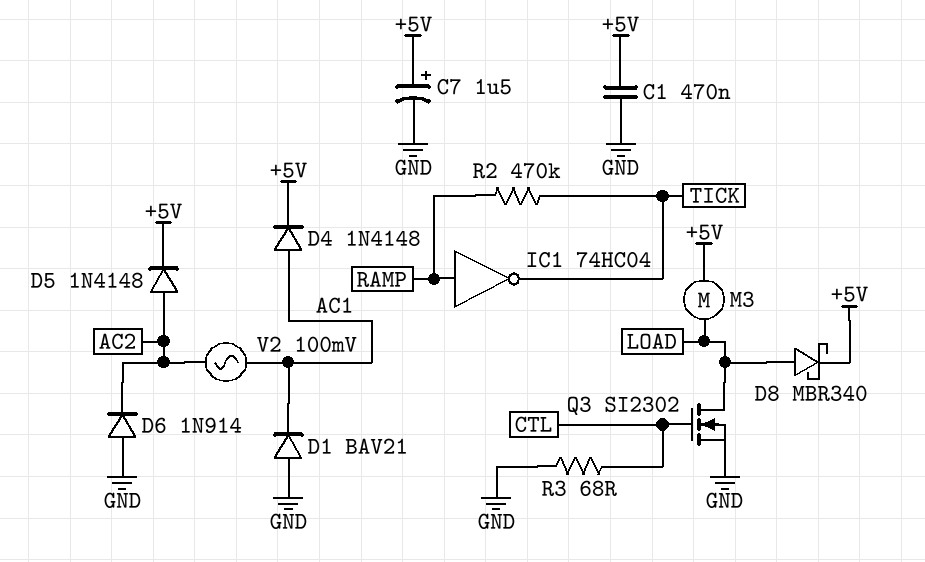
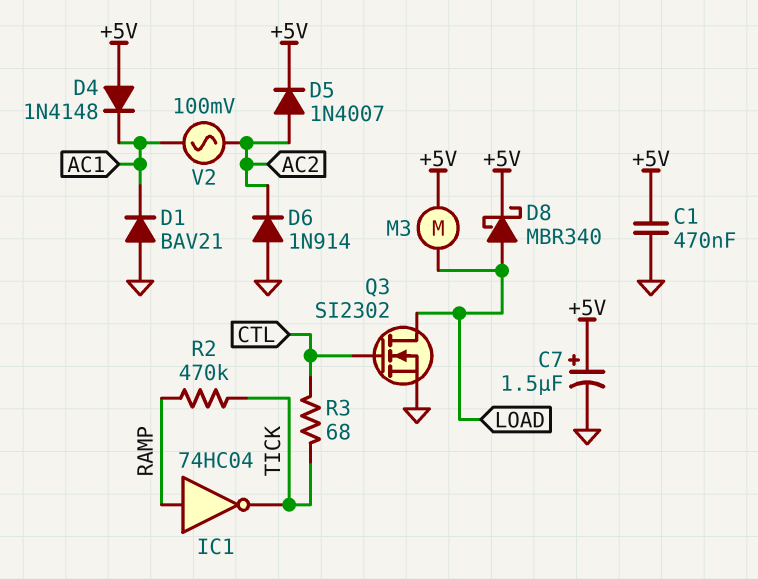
D4: diode 1N4148 (A AC1, K +5V) -> diode 1N4148 (A +5V, K AC1)
D5: diode 1N4148 (A AC2, K +5V) -> diode 1N4007 (A AC2, K +5V)
R3: 68 (CTL, GND) -> 68 (CTL, TICK)

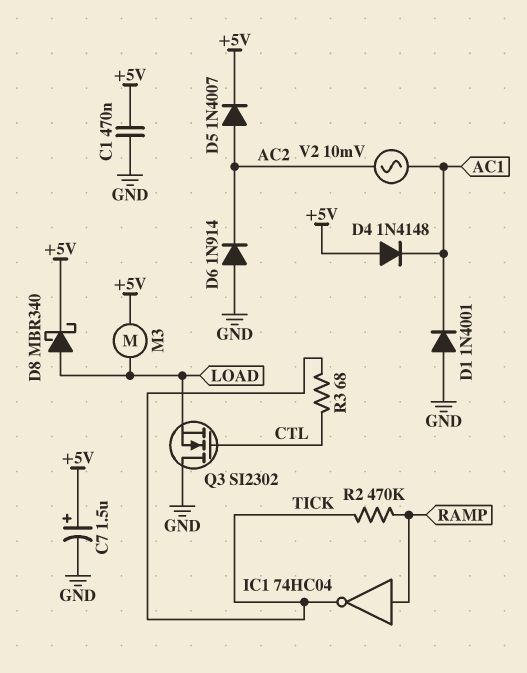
D1: diode BAV21 (A GND, K AC1) -> diode 1N4001 (A GND, K AC1)
Q3: NMOS SI2302 (G CTL, D LOAD, S GND) -> NMOS SI2302 (G CTL, D GND, S LOAD)
V2: AC 100mV (AC1, AC2) -> AC 10mV (AC1, AC2)

